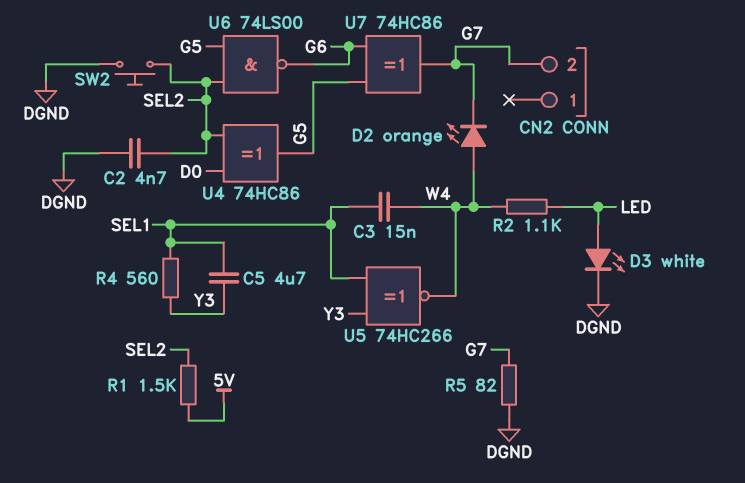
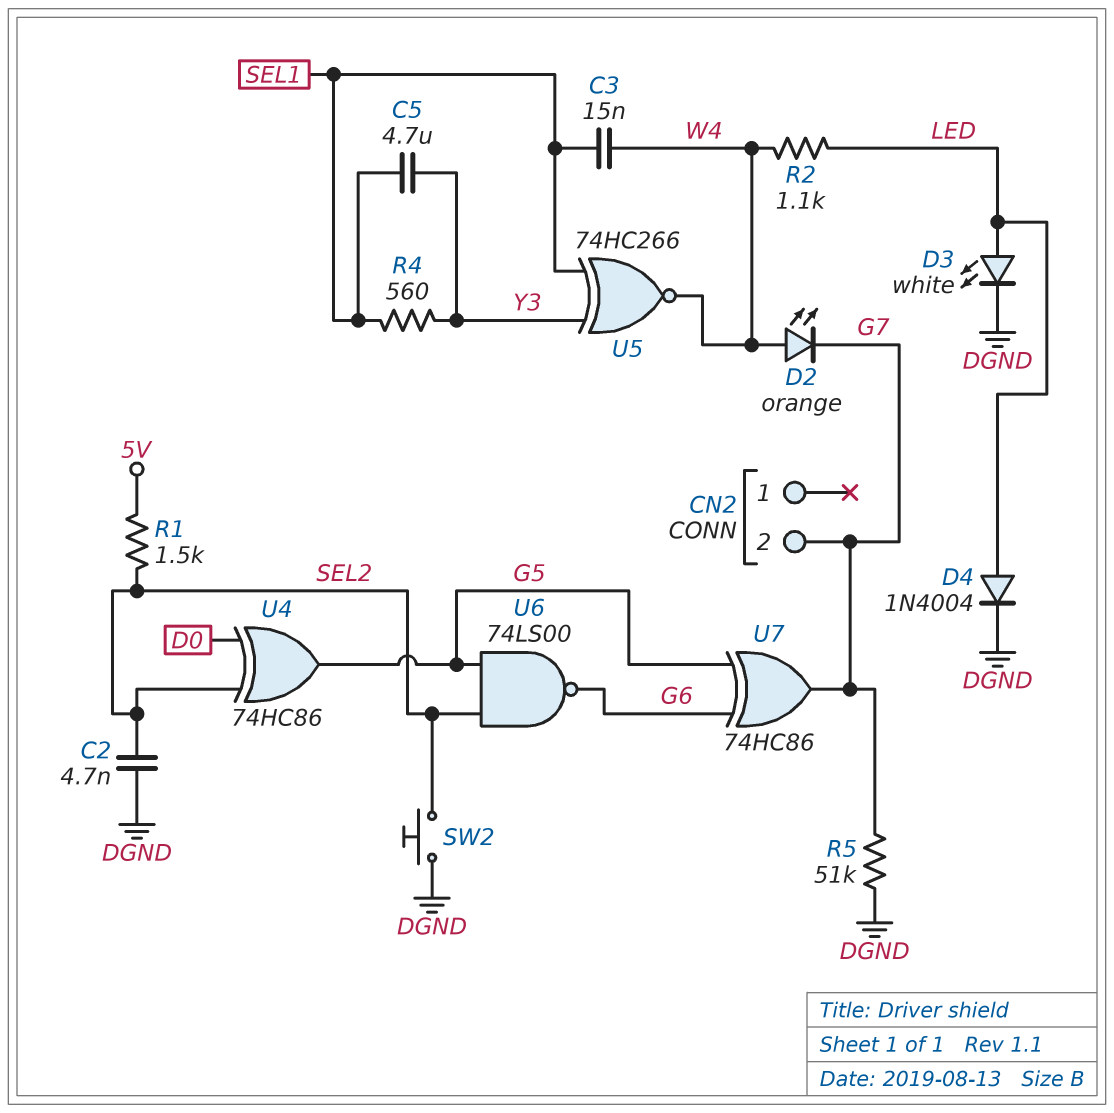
D4: none -> diode 1N4004 (A LED, K DGND)
R5: 82 (DGND, G7) -> 51k (DGND, G7)

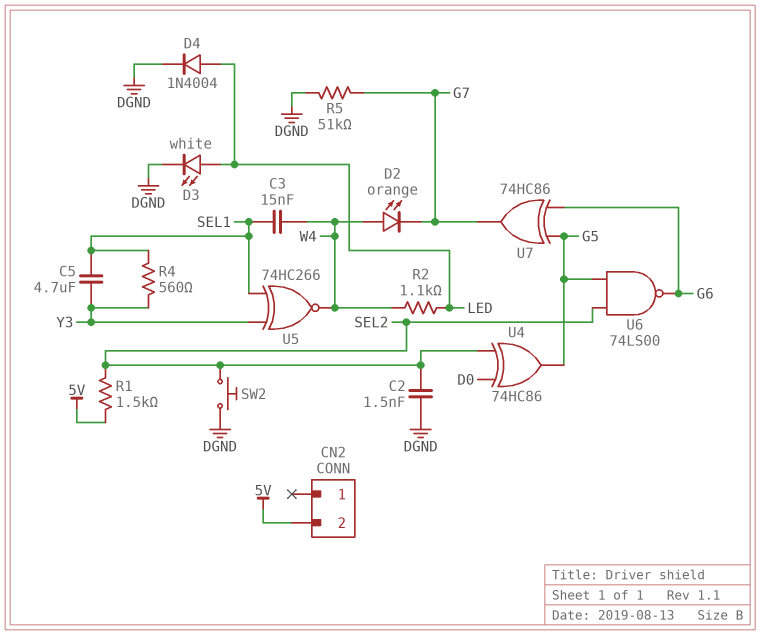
C2: 4.7nF (DGND, SEL2) -> 1.5nF (DGND, SEL2)
CN2 pin 2: G7 -> 5V

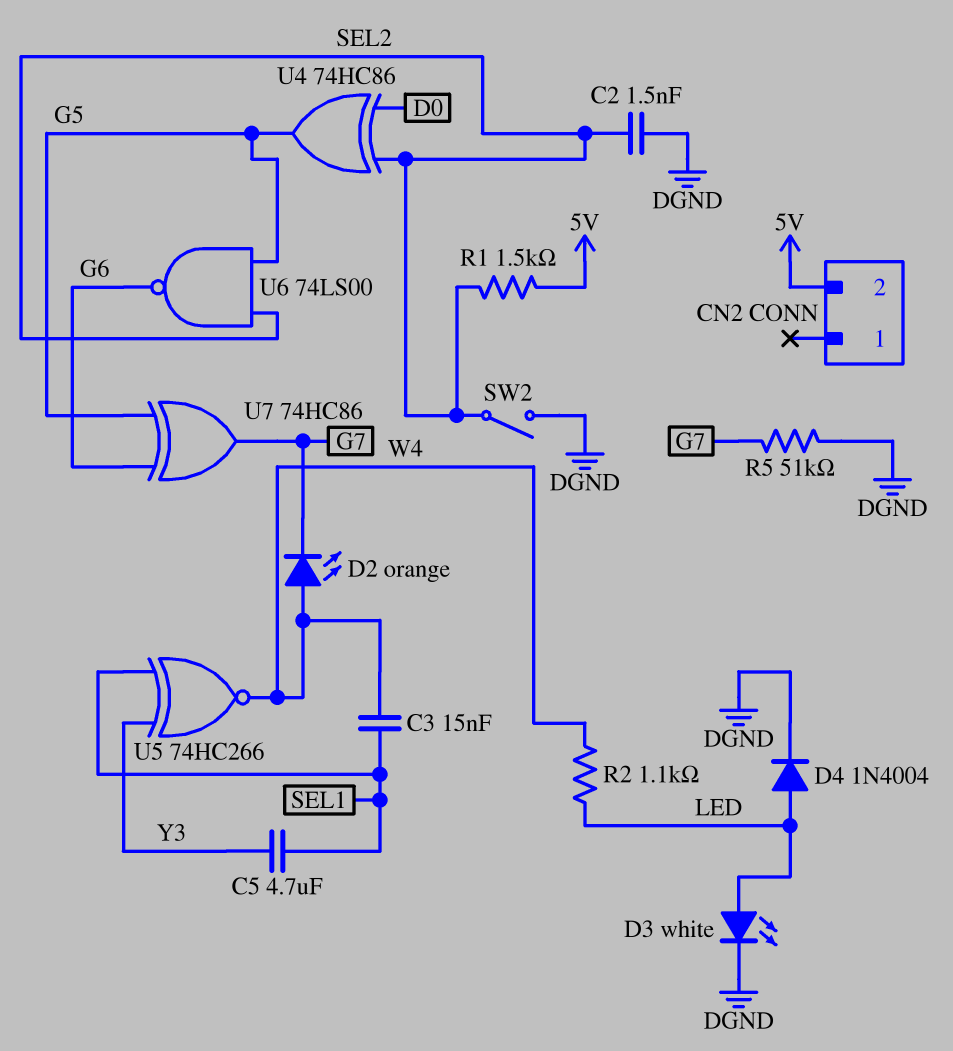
R4: 560 (SEL1, Y3) -> none
SW2: button (DGND, SEL2) -> switch (DGND, SEL2)

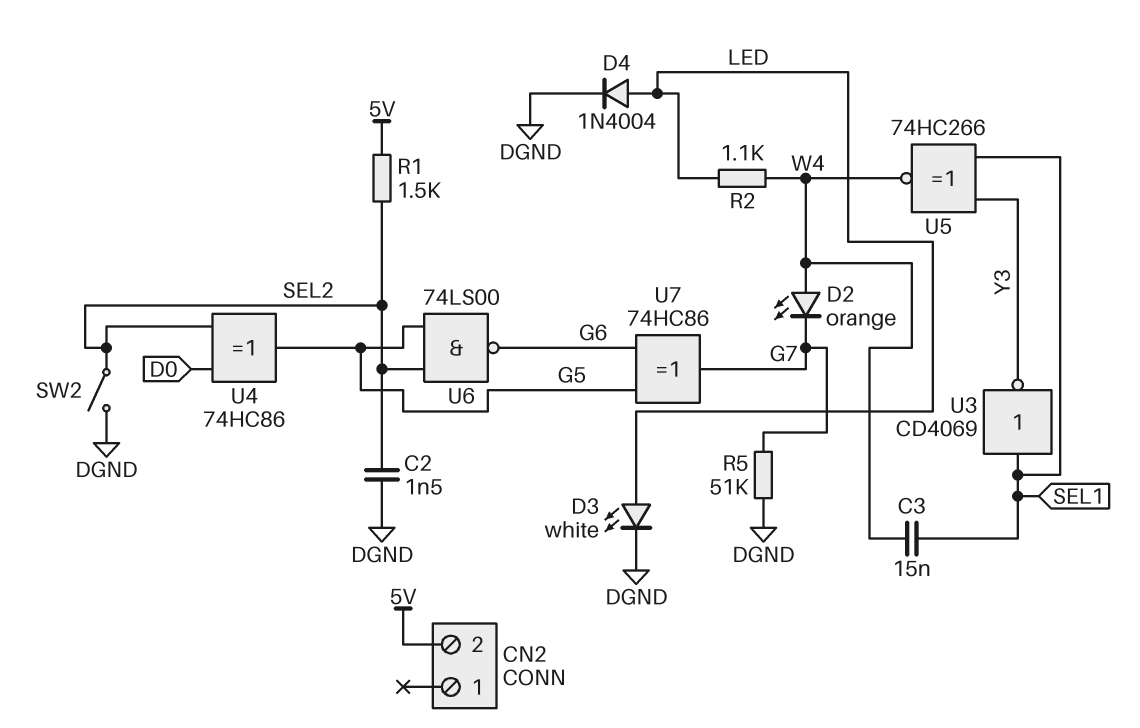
C5: 4.7uF (SEL1, Y3) -> none
U3: none -> NOT CD4069 (in SEL1, out Y3)

